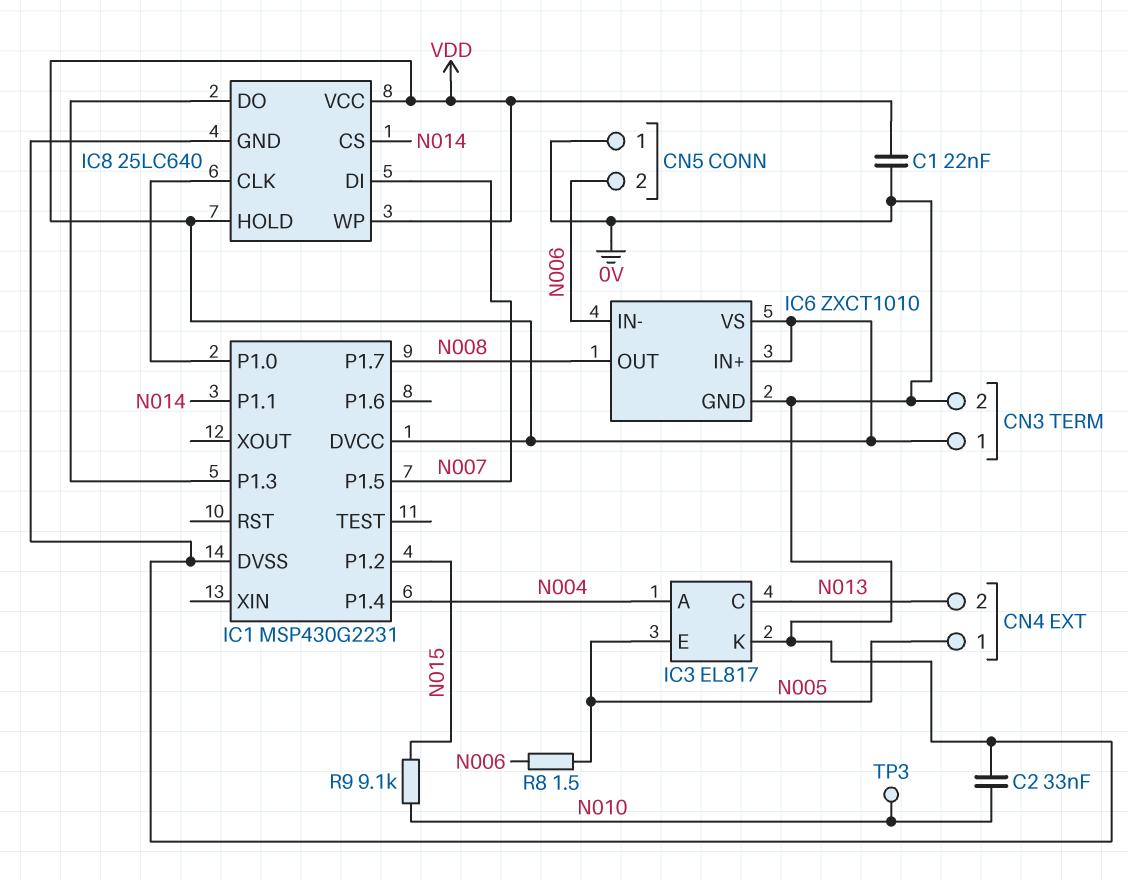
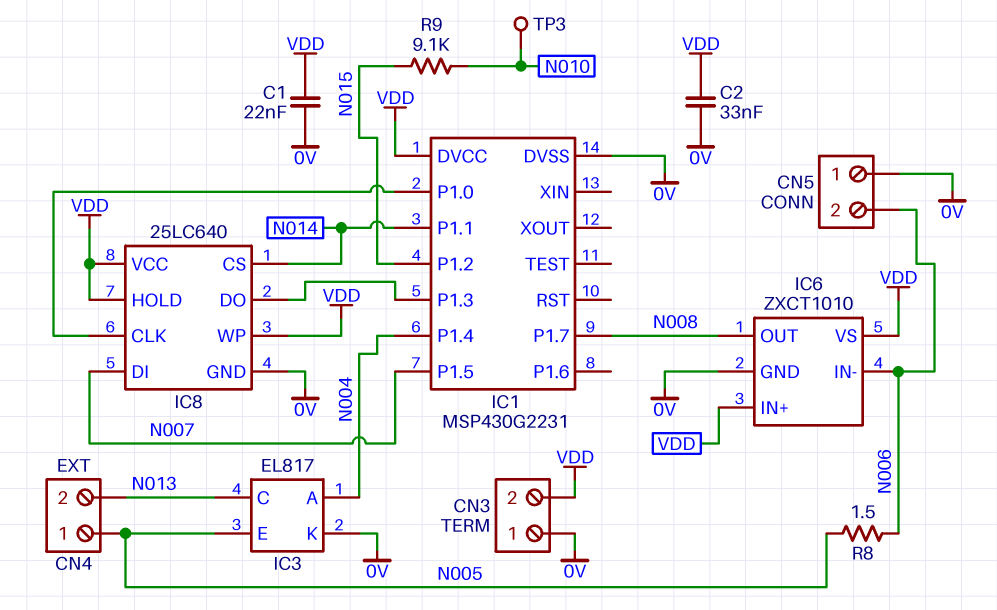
C2: 33nF (0V, N010) -> 33nF (0V, VDD)
CN3 pin 1: VDD -> 0V
CN3 pin 2: 0V -> VDD

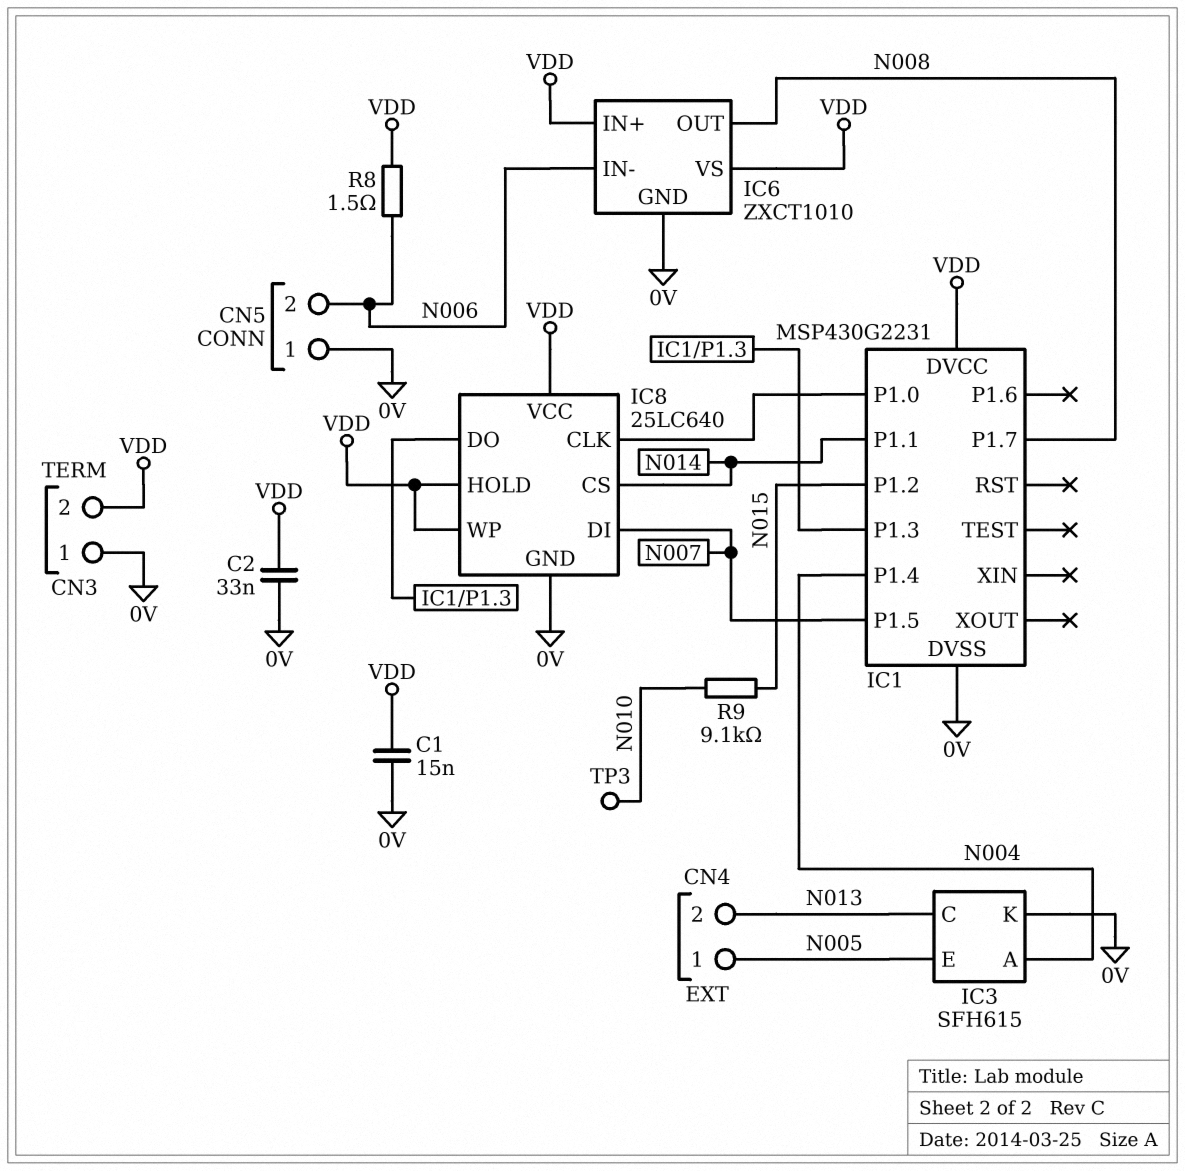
C1: 22nF (0V, VDD) -> 15nF (0V, VDD)
IC3: EL817 -> SFH615
R8: 1.5 (N005, N006) -> 1.5 (N006, VDD)

